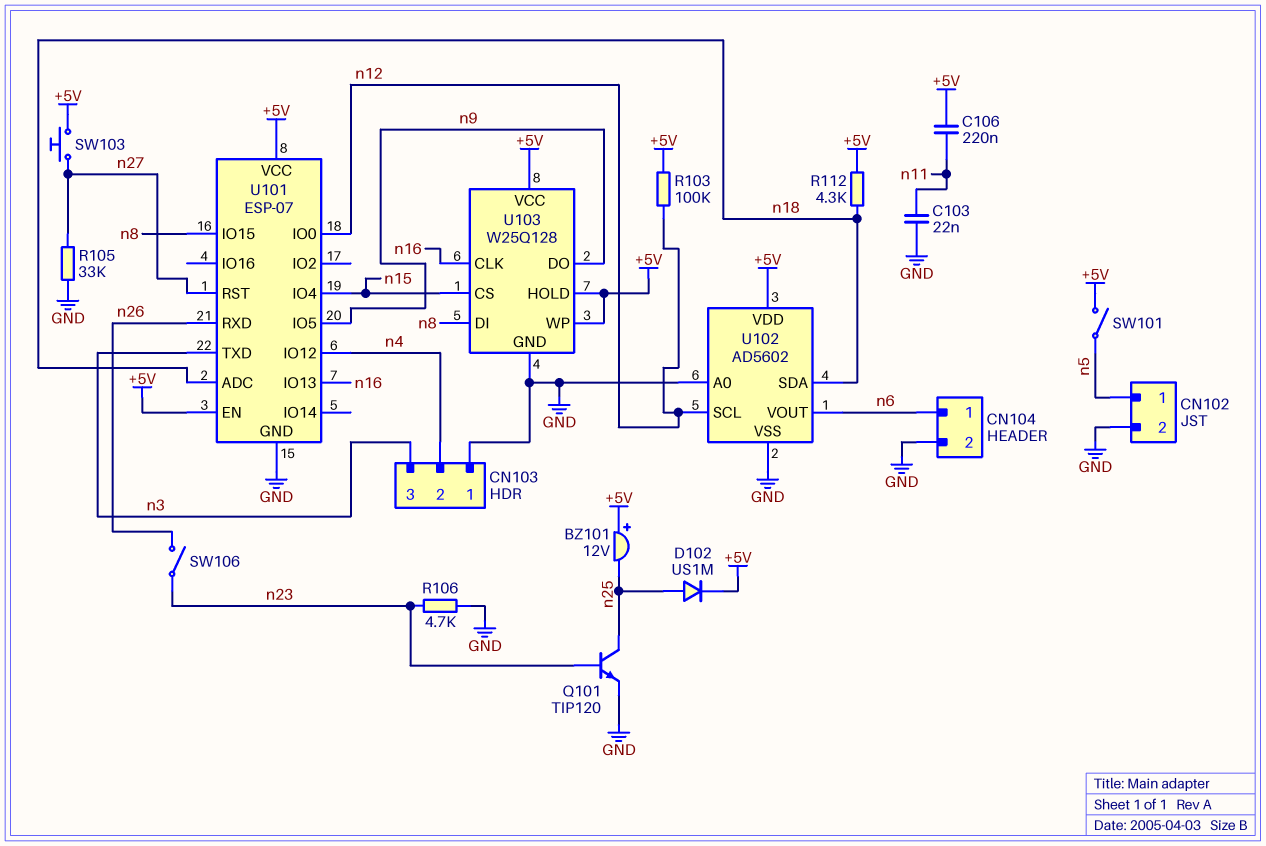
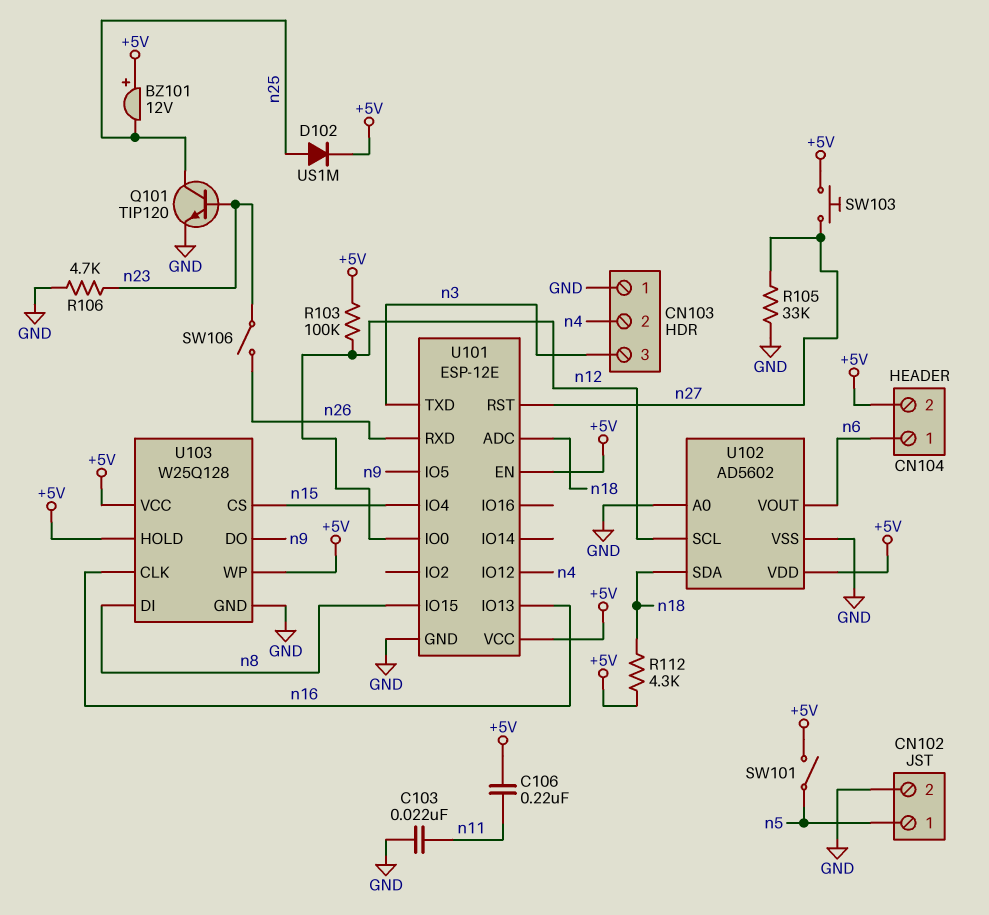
CN104 pin 2: GND -> +5V
U101: ESP-07 -> ESP-12E

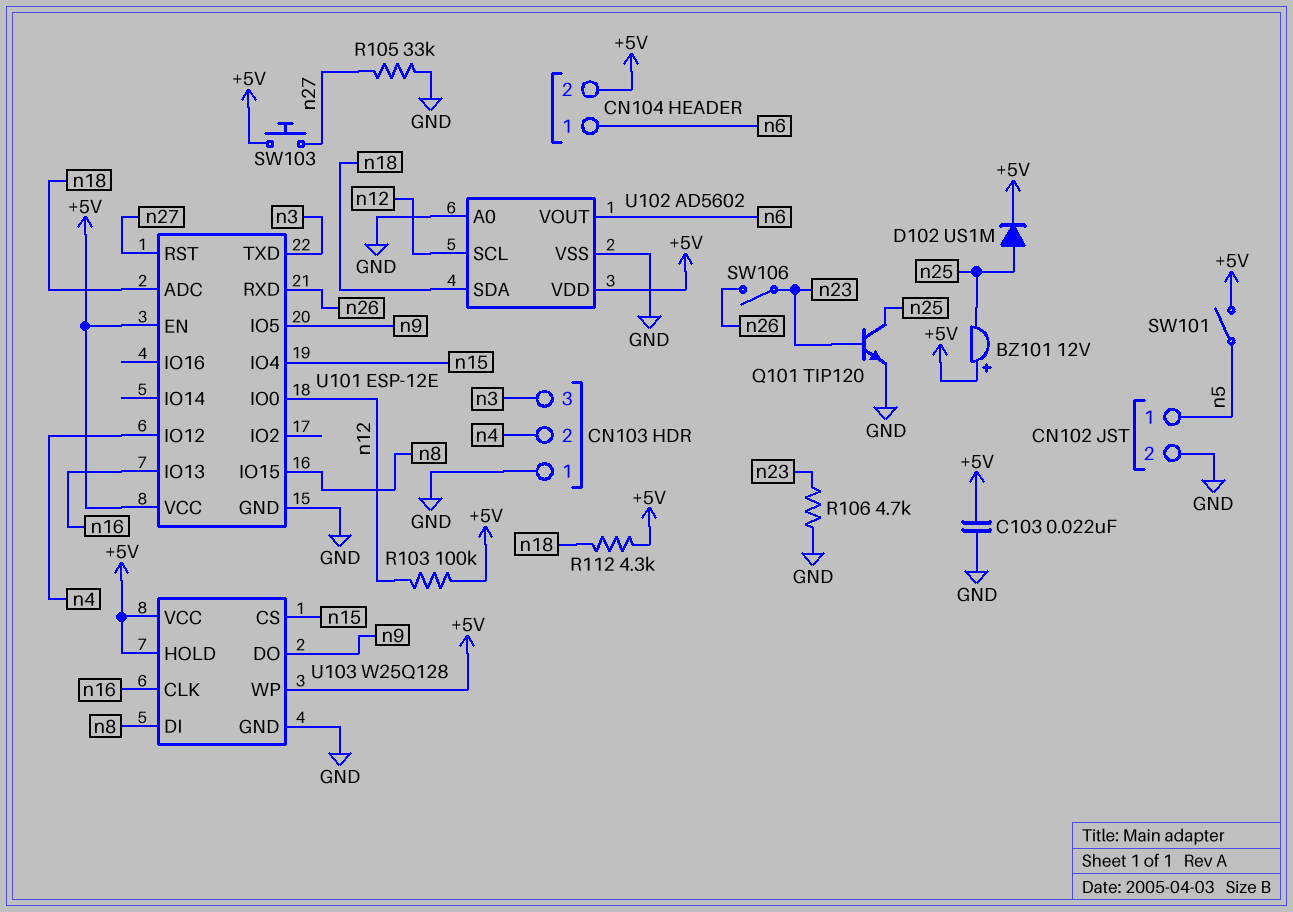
C103: 22nF (GND, n11) -> 22nF (+5V, GND)
C106: 220nF (+5V, n11) -> none

